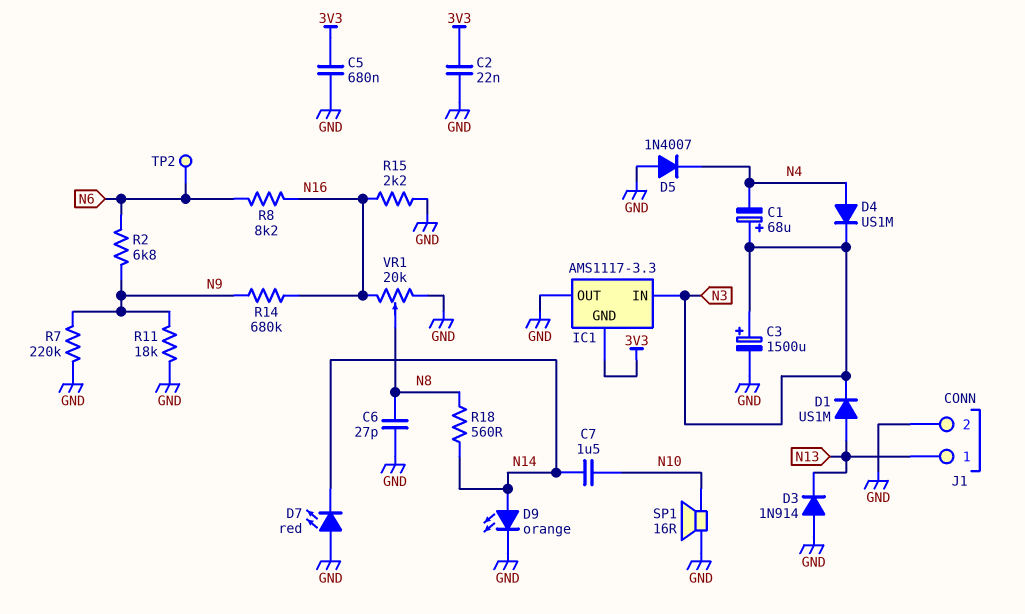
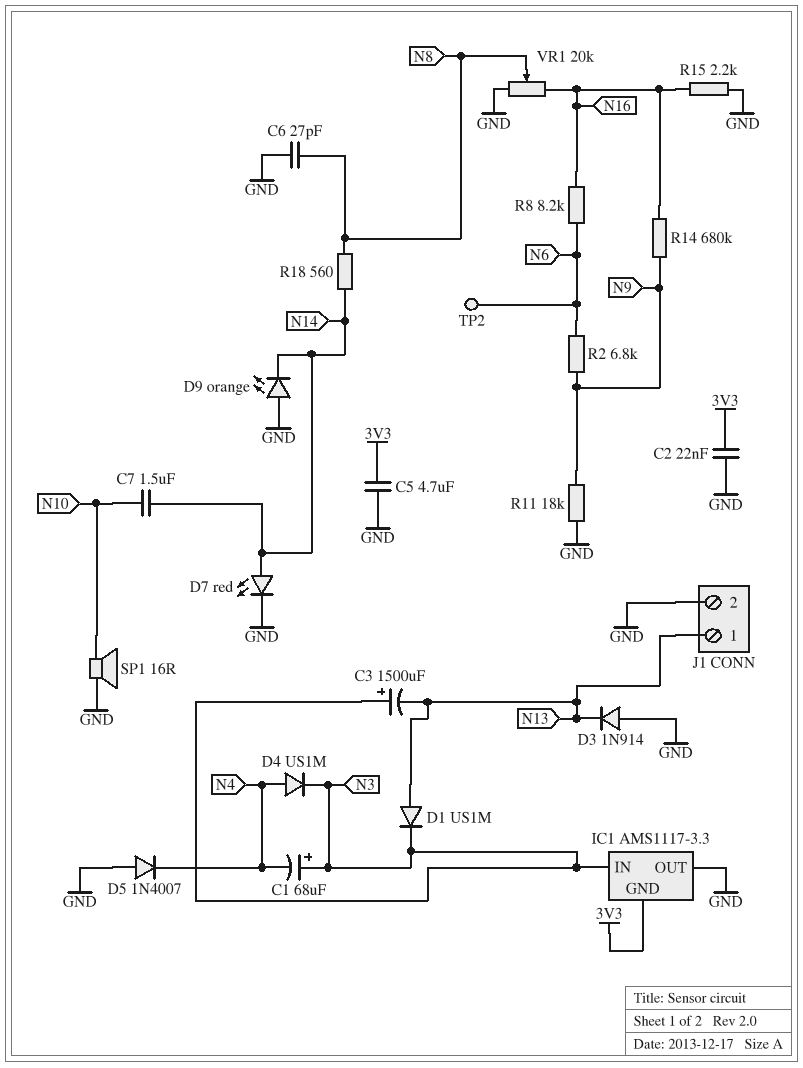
C3: 1500uF (plus N3, minus GND) -> 1500uF (plus N3, minus N13)
C5: 680nF (3V3, GND) -> 4.7uF (3V3, GND)
D7: LED red (A GND, K N14) -> LED red (A N14, K GND)
D9: LED orange (A N14, K GND) -> LED orange (A GND, K N14)
R7: 220k (GND, N9) -> none

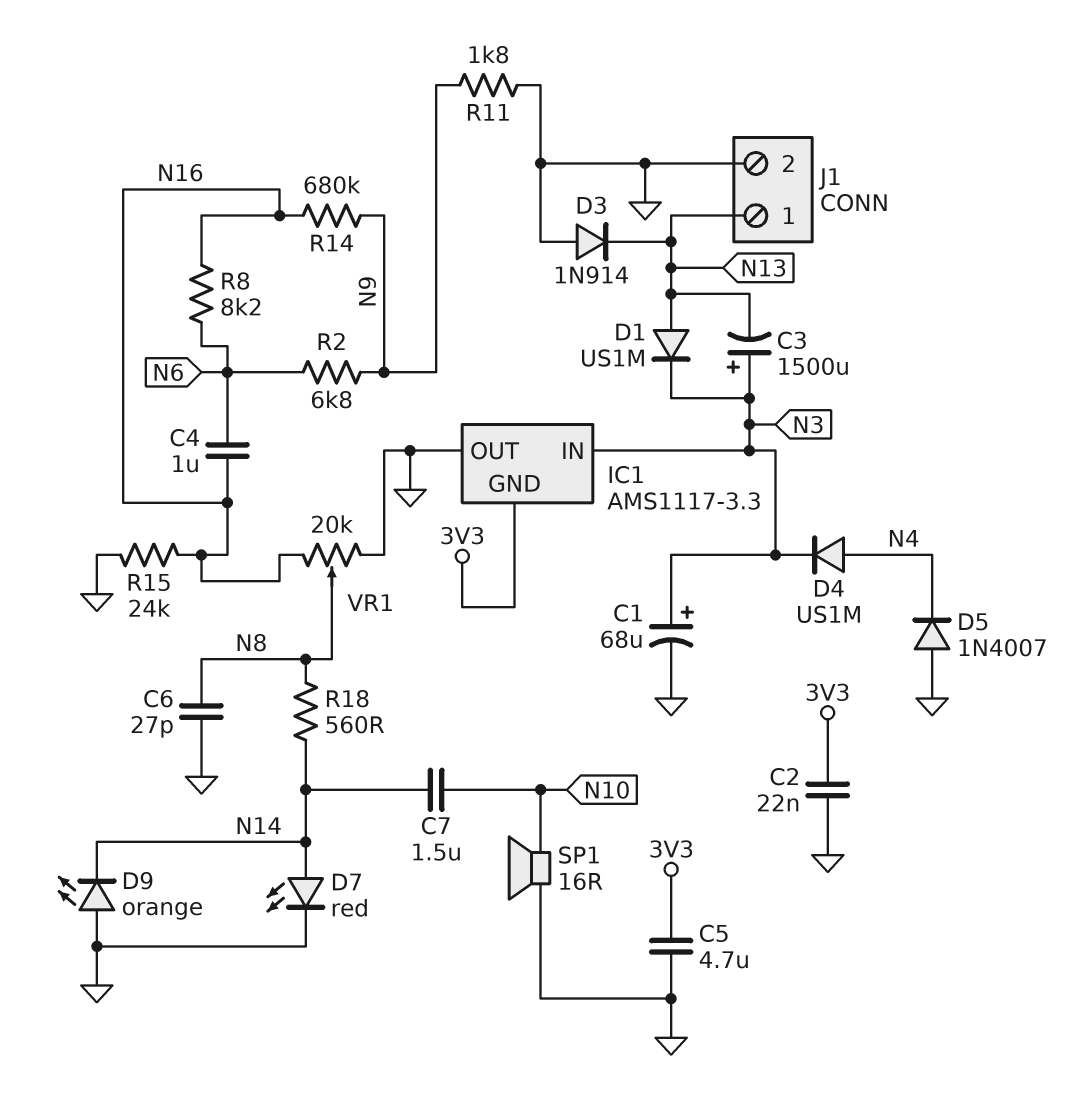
C1: 68uF (plus N3, minus N4) -> 68uF (plus N3, minus GND)
C4: none -> 1uF (N6, N16)
R11: 18k (GND, N9) -> 1.8k (GND, N9)
R15: 2.2k (GND, N16) -> 24k (GND, N16)
TP2: test point (N6) -> none

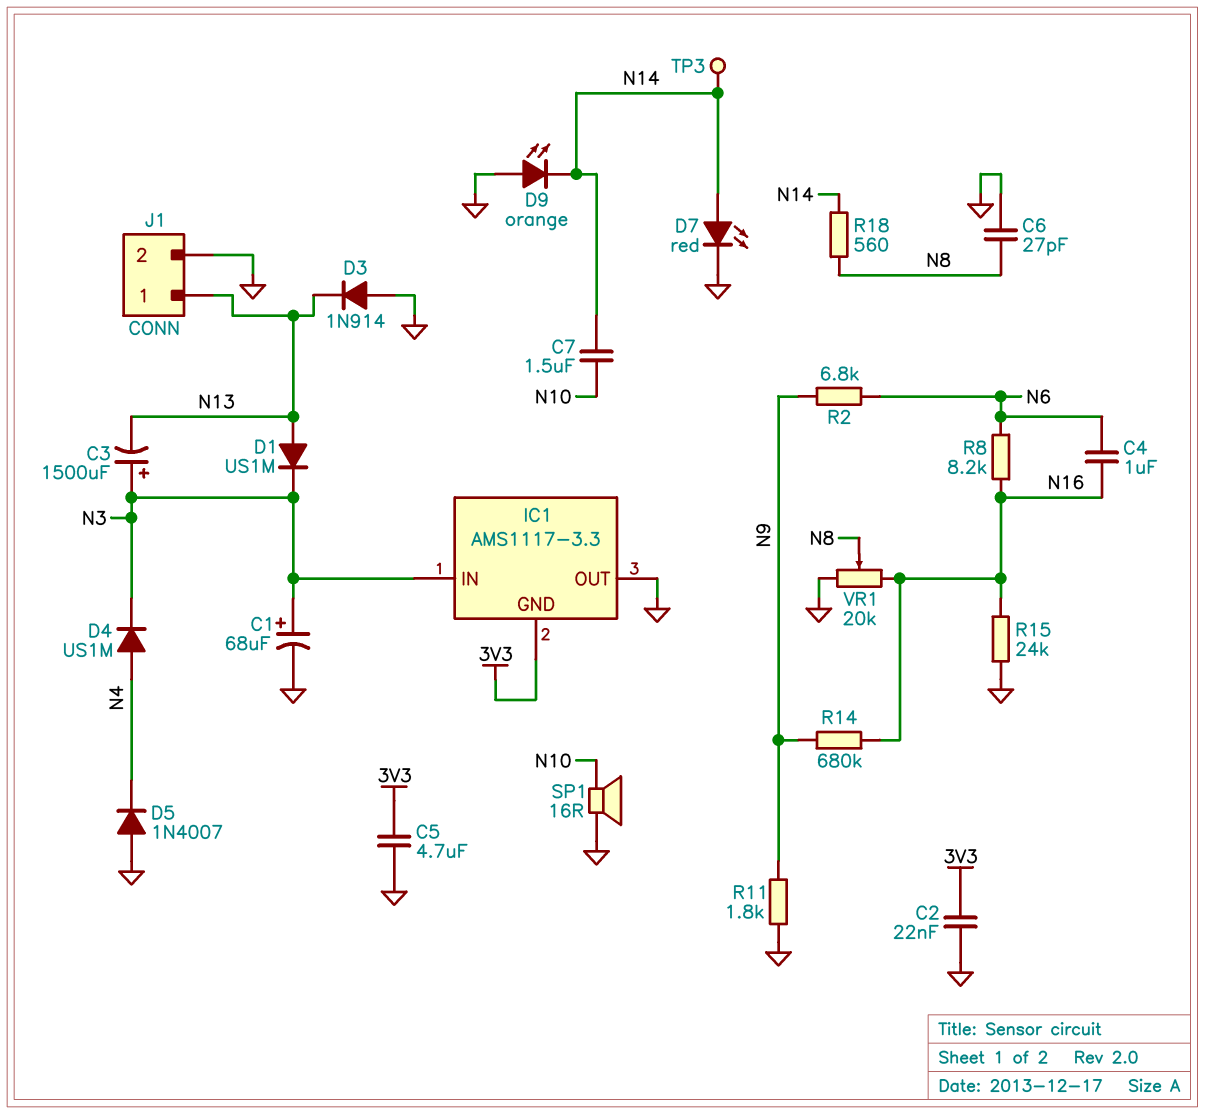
TP3: none -> test point (N14)

